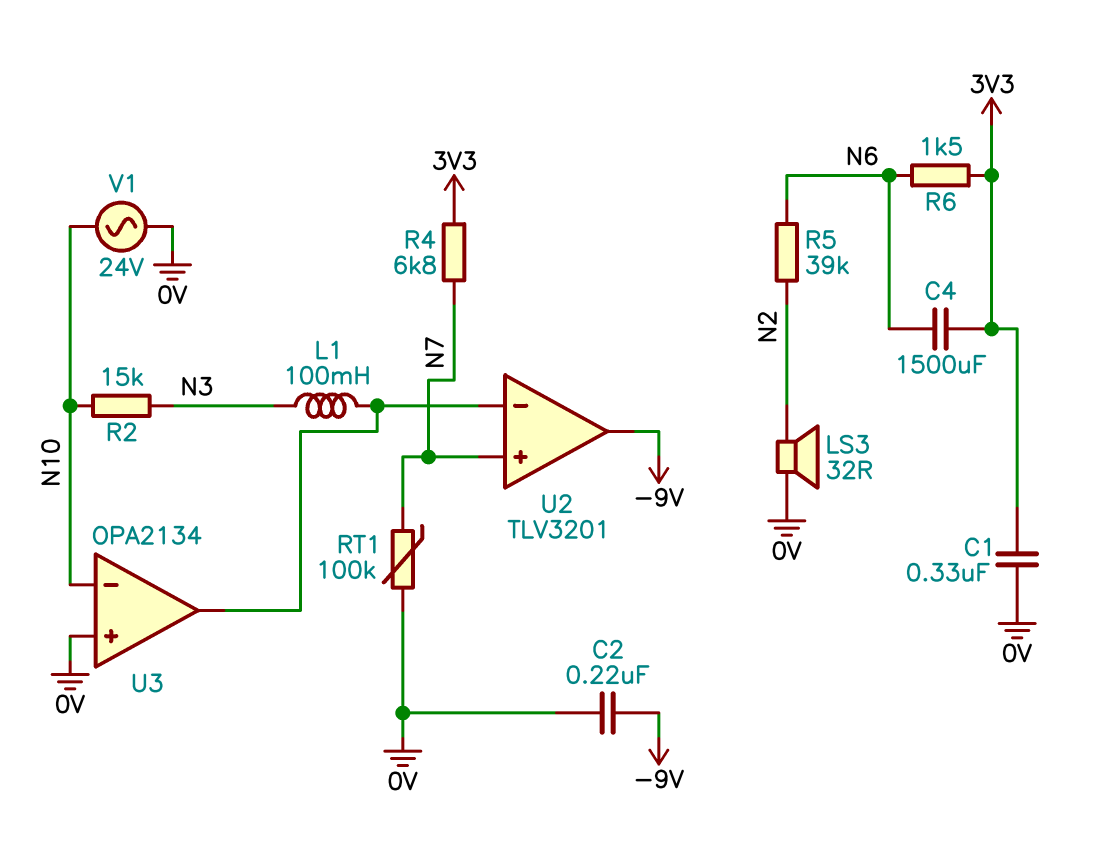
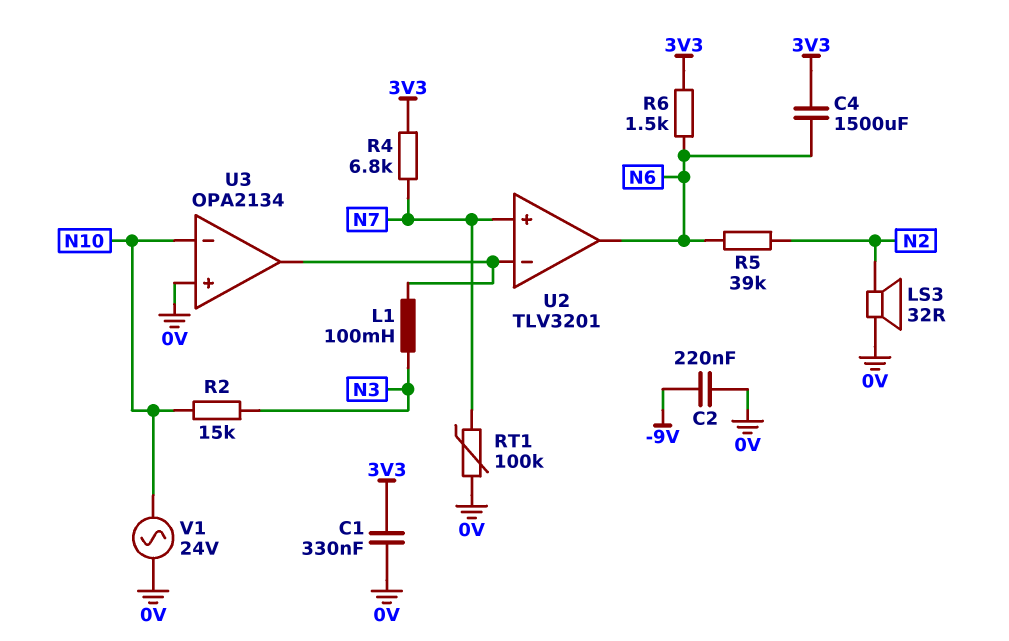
U2 pin out: -9V -> N6

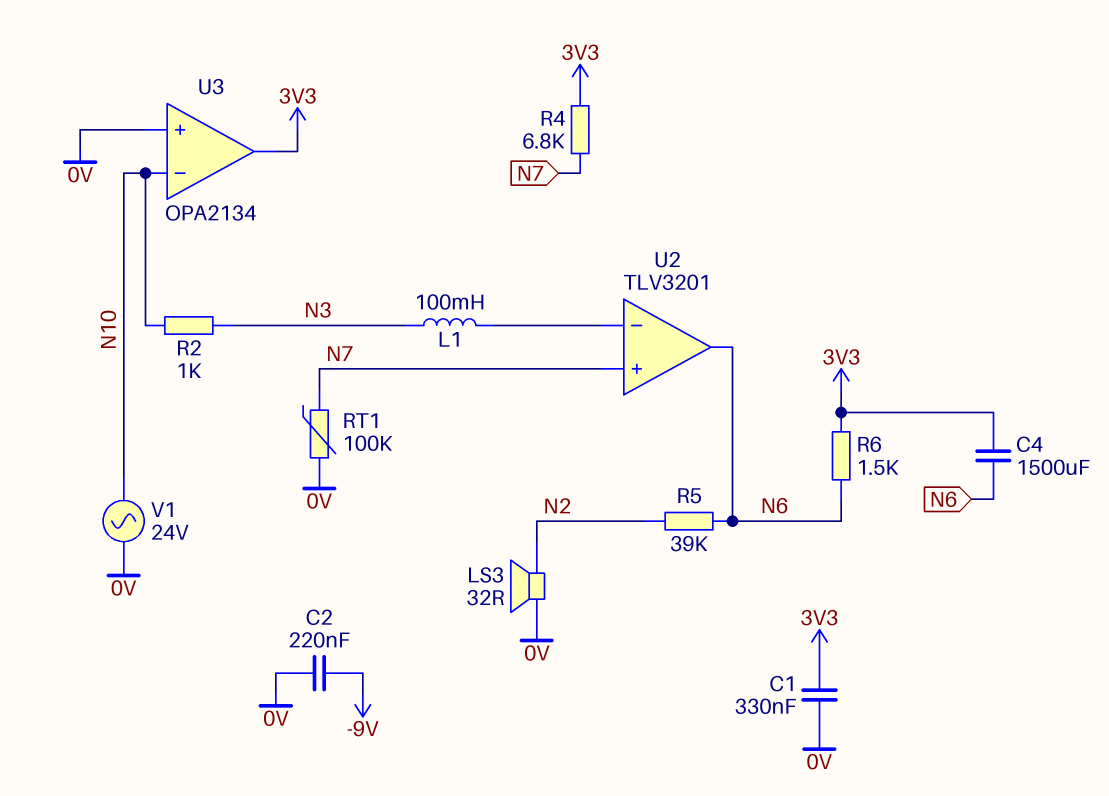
R2: 15k (N3, N10) -> 1k (N3, N10)
U3 pin out: U2/in- -> 3V3

